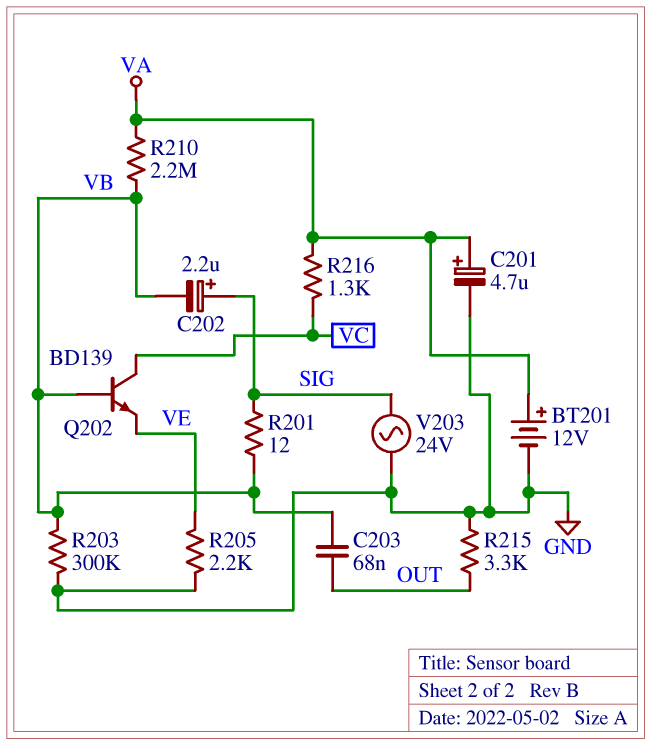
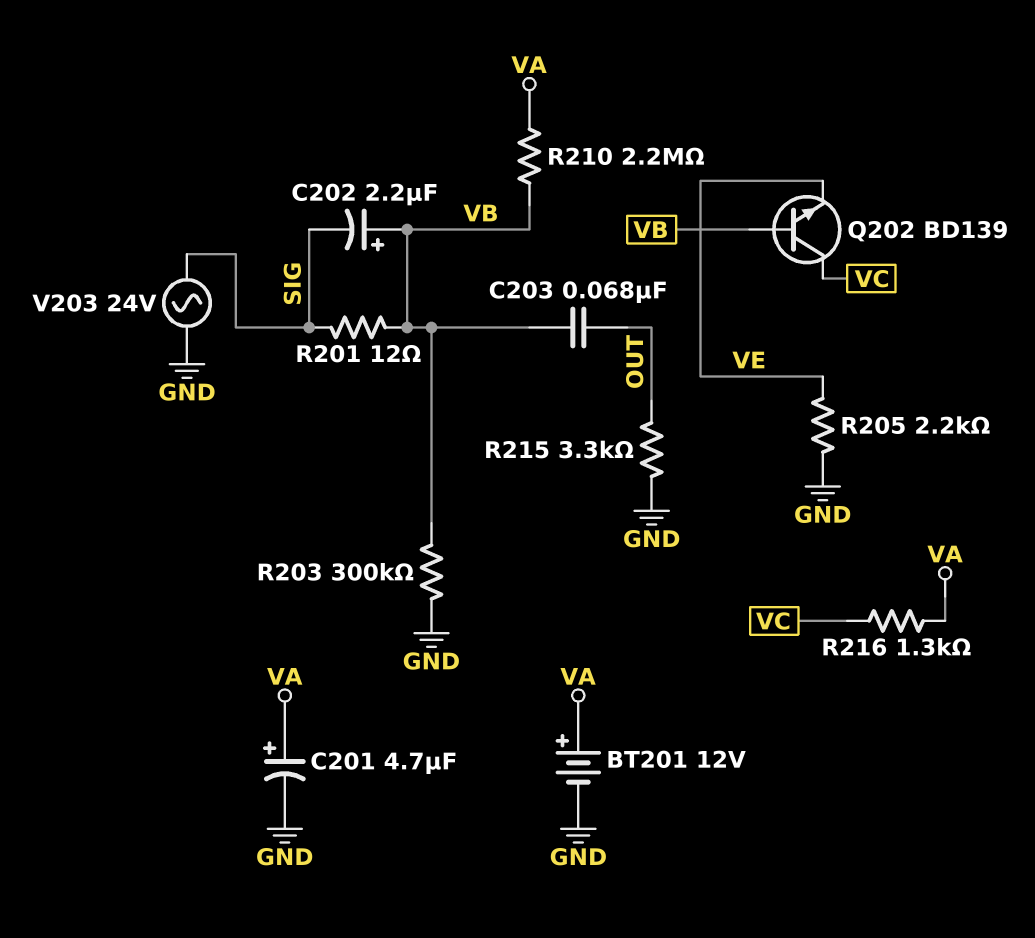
C202: 2.2uF (plus SIG, minus VB) -> 2.2uF (plus VB, minus SIG)

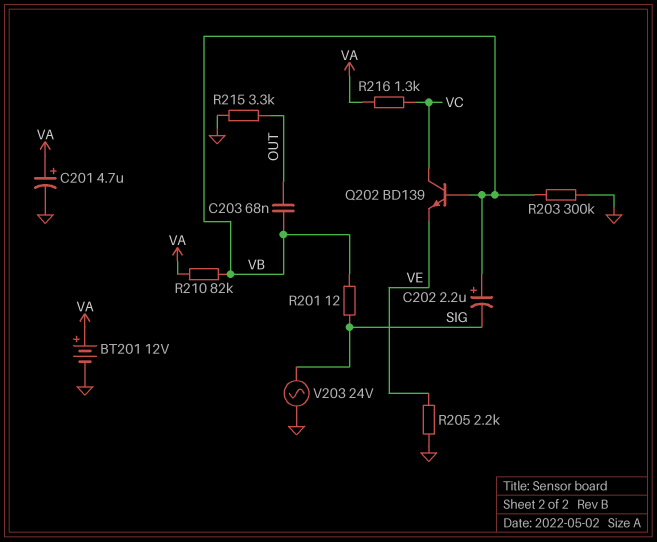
R210: 2.2M (VA, VB) -> 82k (VA, VB)

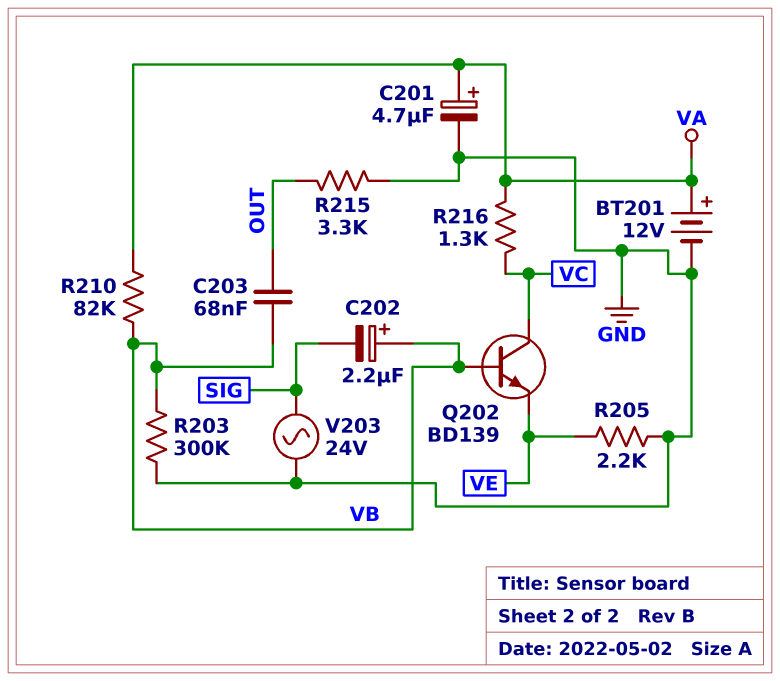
R201: 12 (SIG, VB) -> none

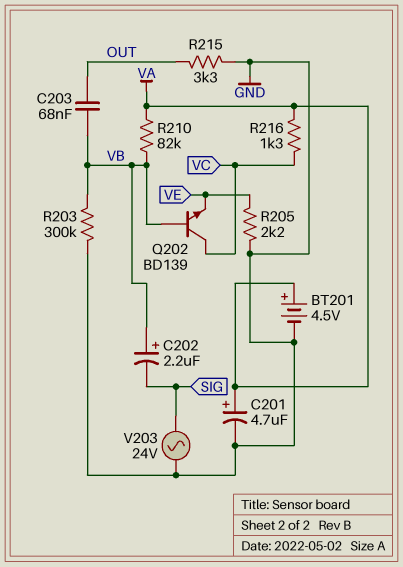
BT201: 12V (plus VA, minus GND) -> 4.5V (plus VA, minus GND)

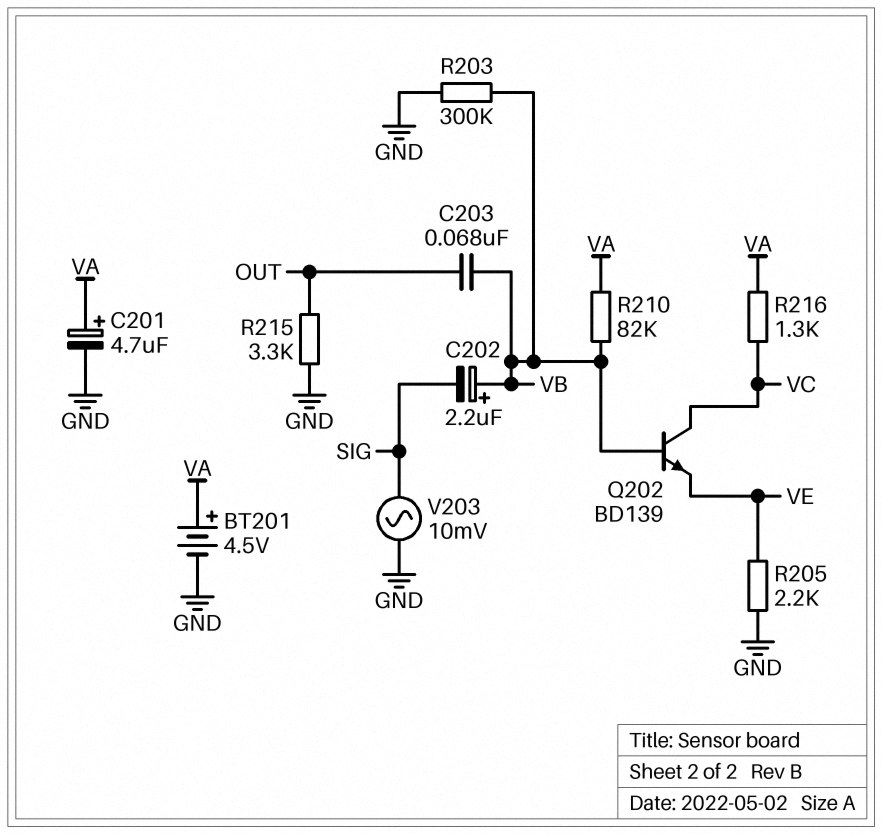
V203: AC 24V (GND, SIG) -> AC 10mV (GND, SIG)

